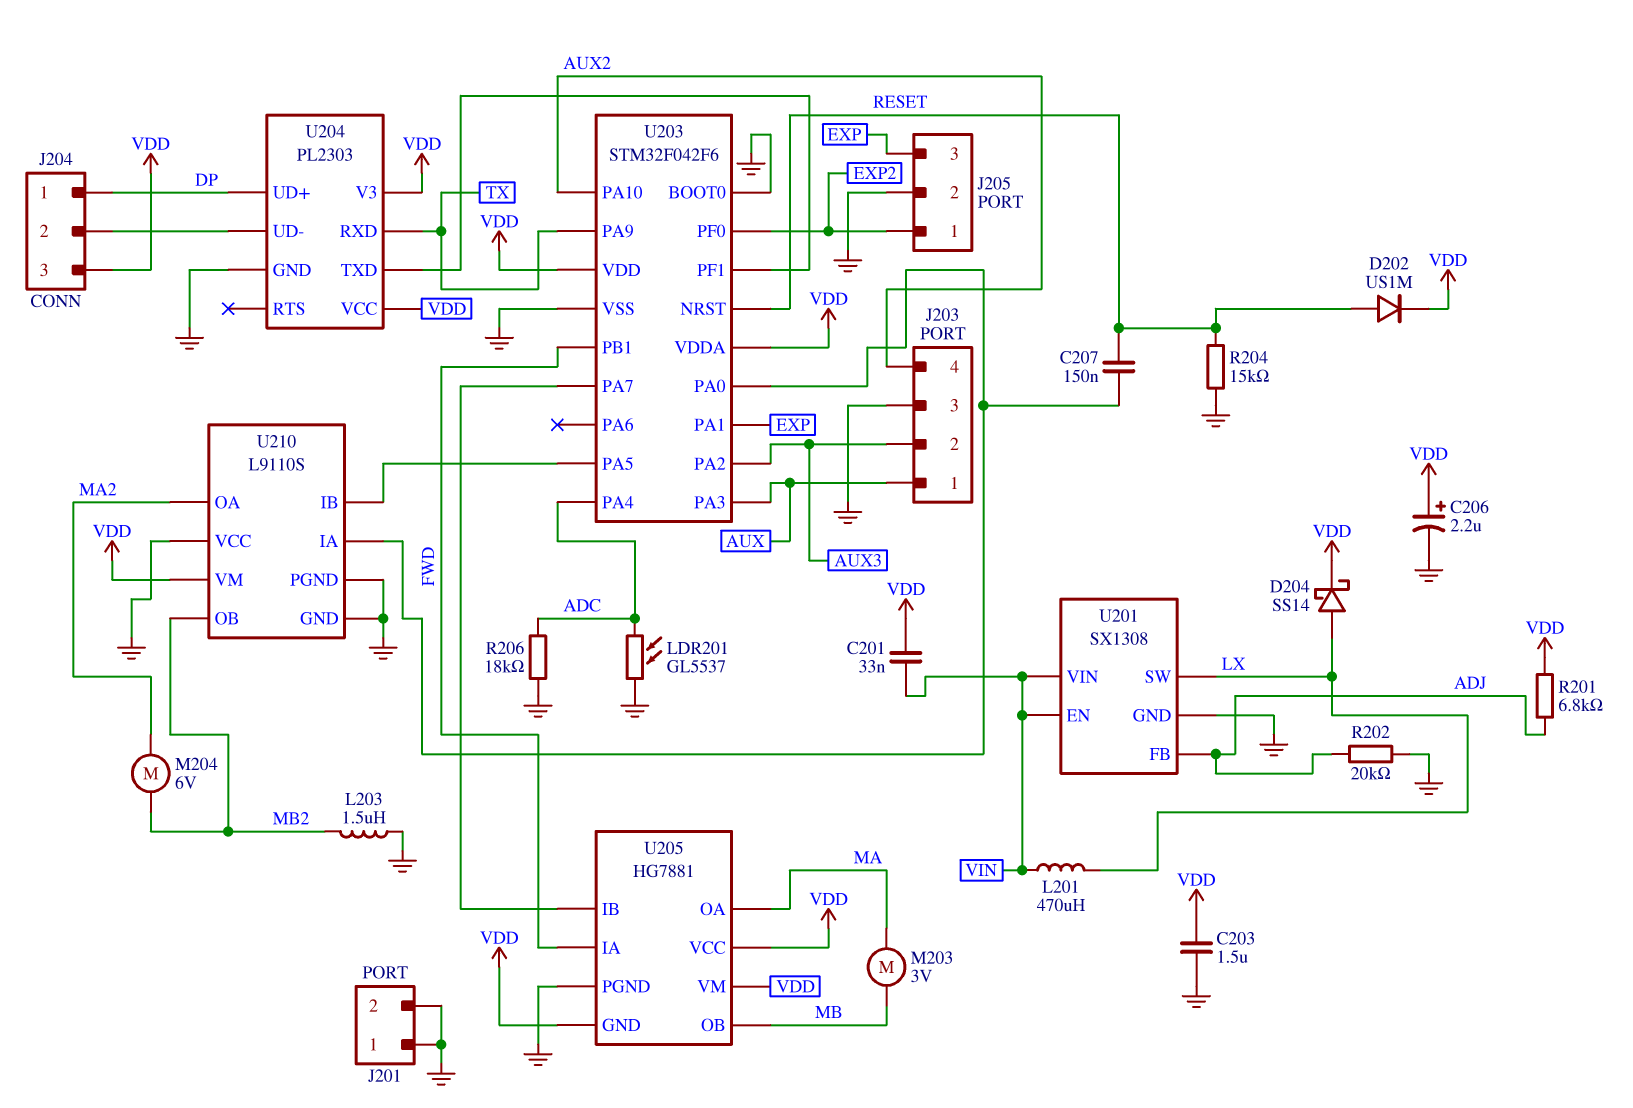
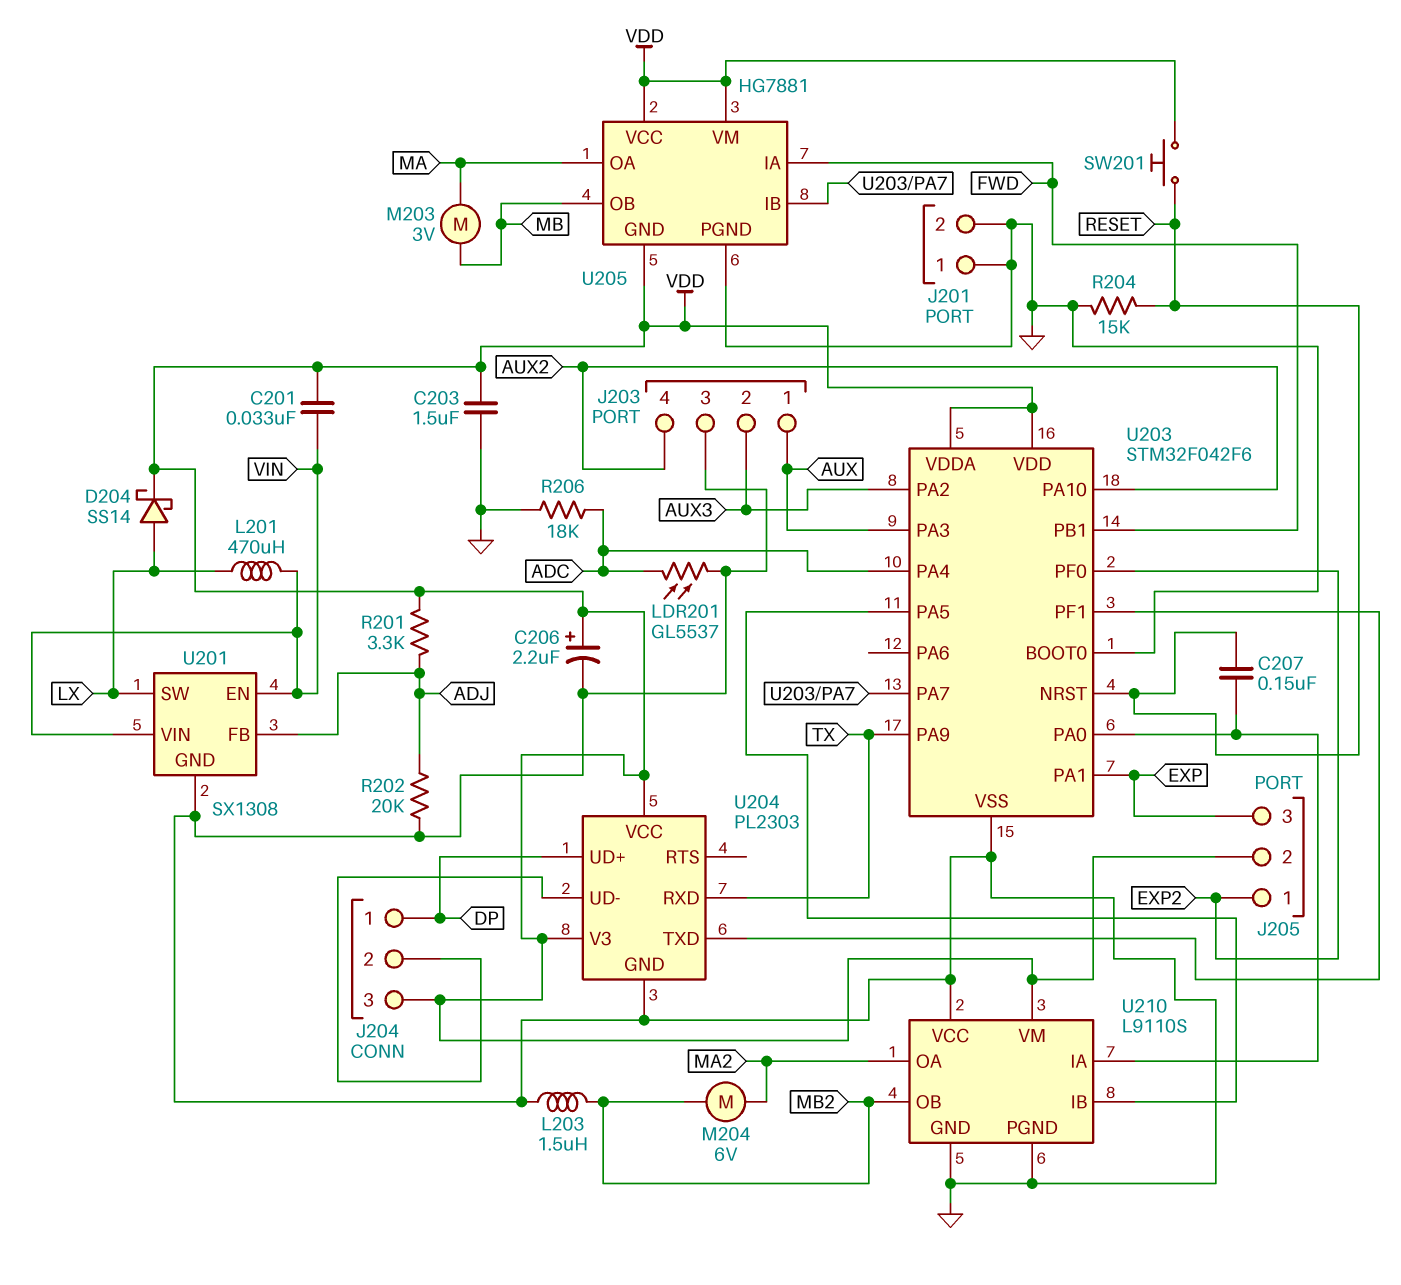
D202: diode US1M (A RESET, K VDD) -> none
J205 pin 2: GND -> VDD
R201: 6.8k (ADJ, VDD) -> 3.3k (ADJ, VDD)
SW201: none -> button (RESET, VDD)

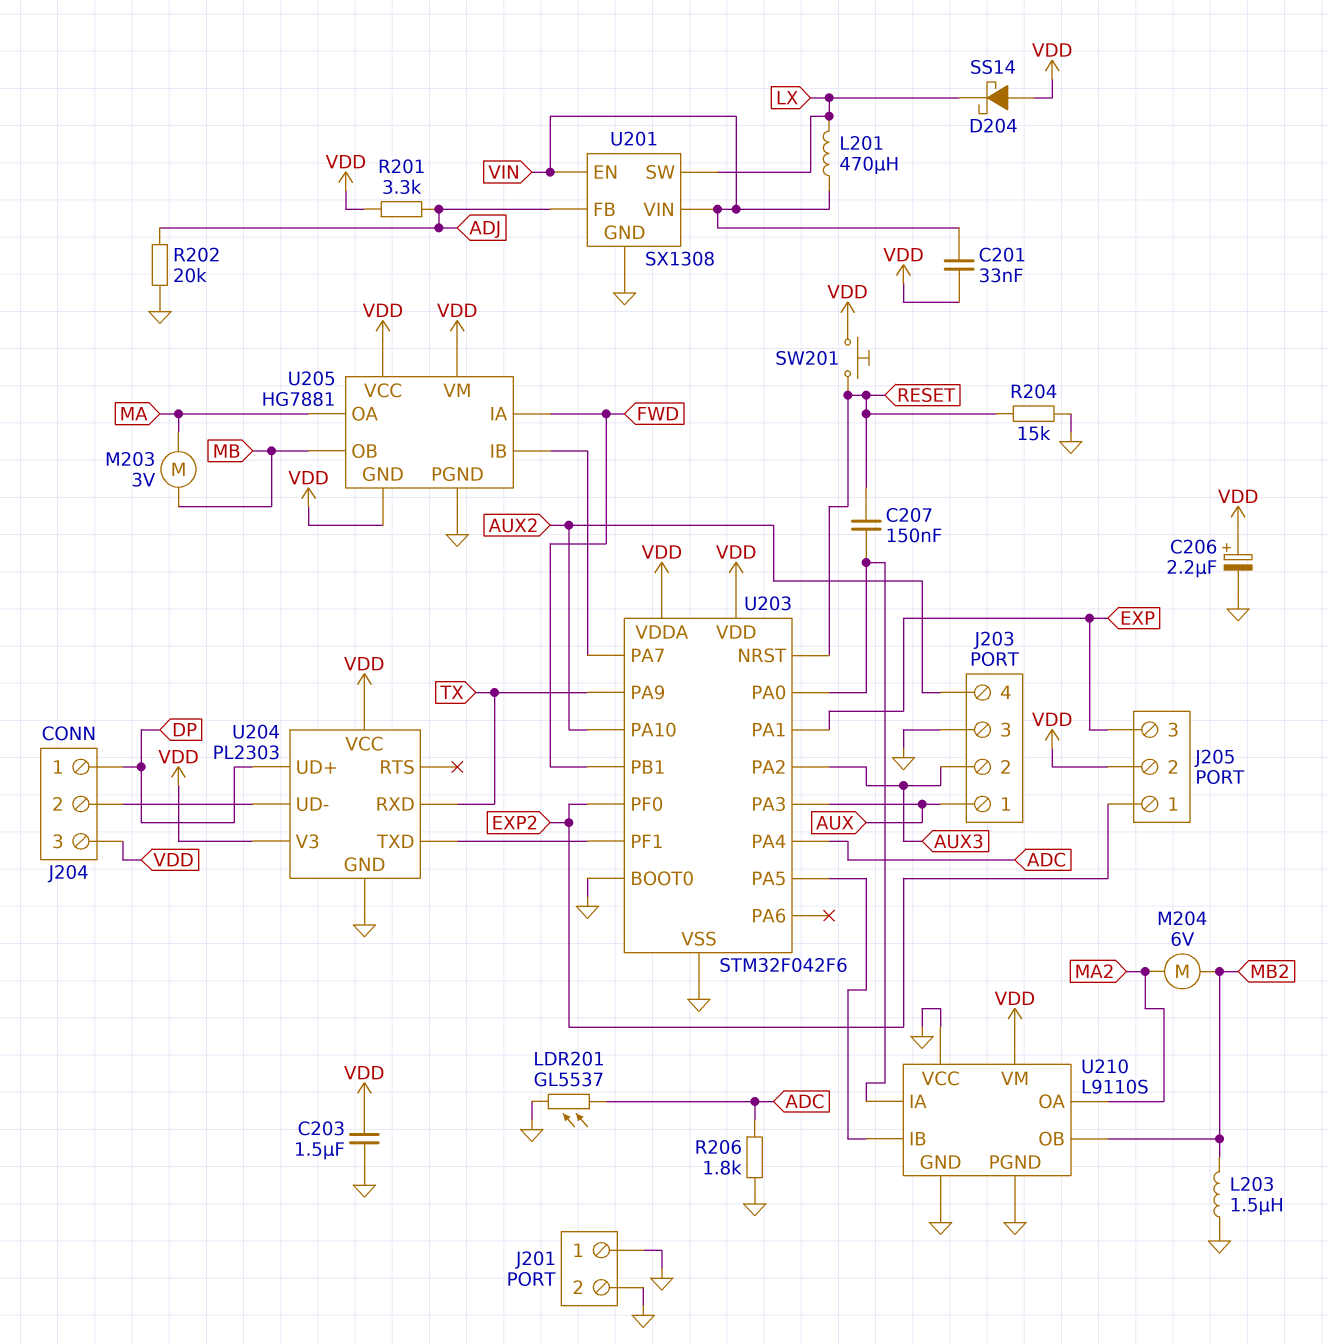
D204: schottky SS14 (A LX, K VDD) -> schottky SS14 (A VDD, K LX)
R206: 18k (ADC, GND) -> 1.8k (ADC, GND)

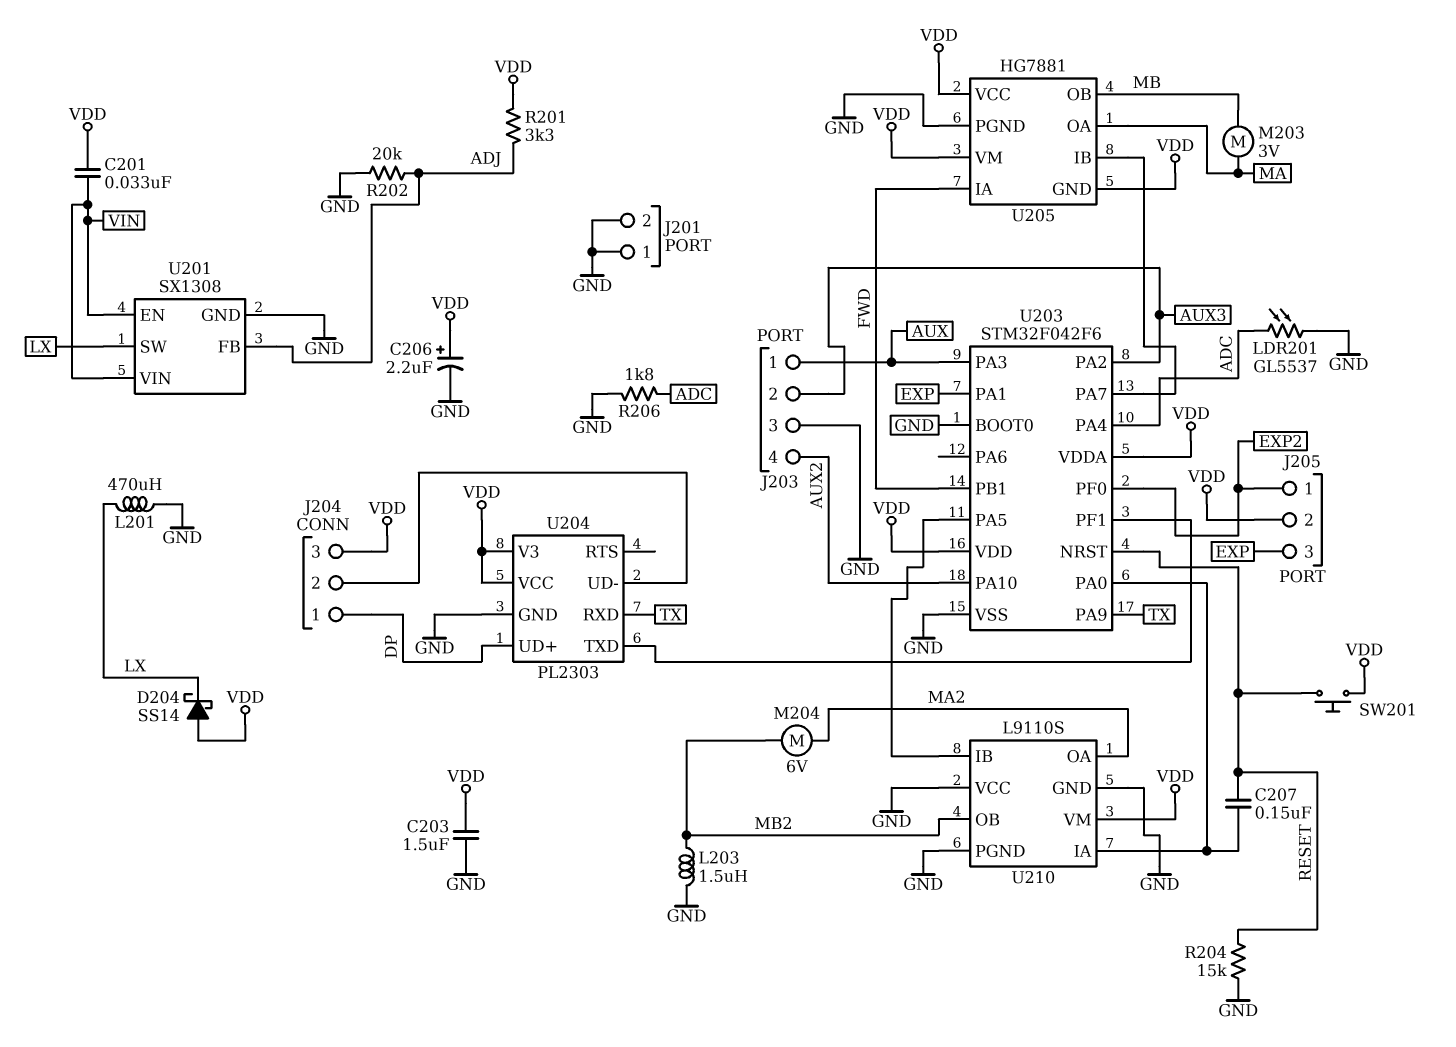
L201: 470uH (LX, VIN) -> 470uH (GND, LX)

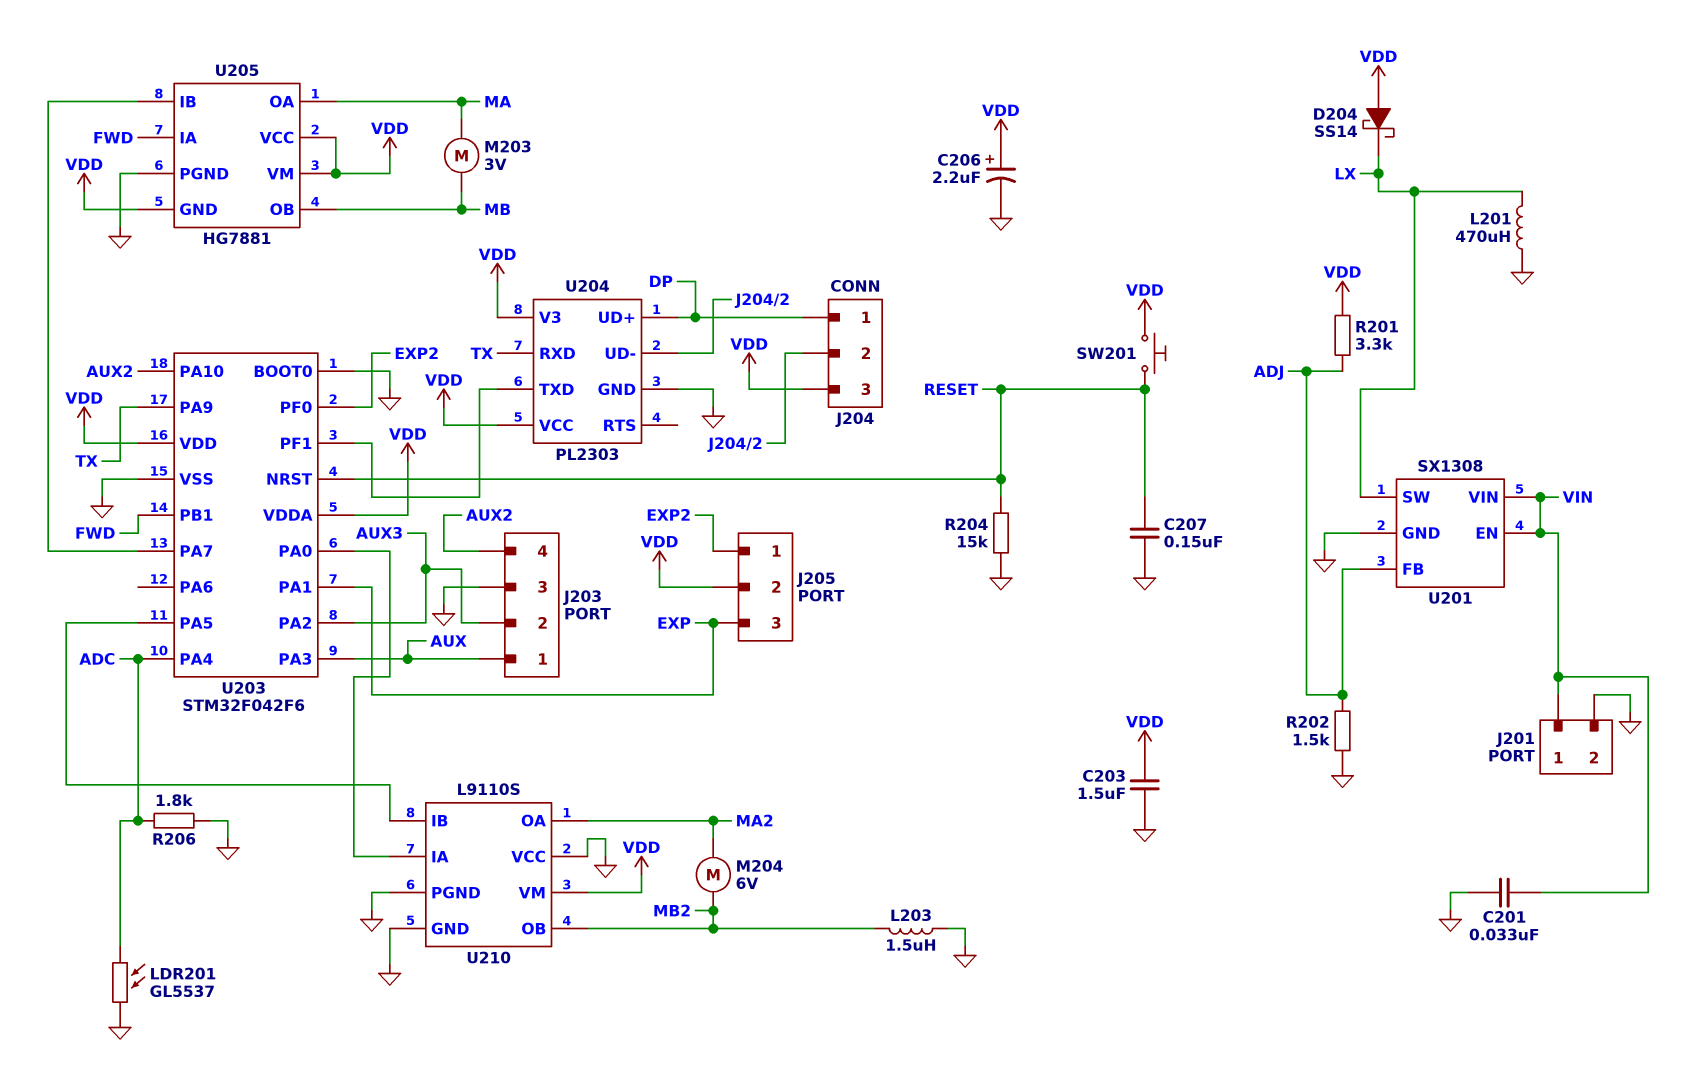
C201: 33nF (VDD, VIN) -> 33nF (GND, VIN)
C207: 150nF (RESET, U203/PA0) -> 150nF (GND, RESET)
J201 pin 1: GND -> VIN
R202: 20k (ADJ, GND) -> 1.5k (ADJ, GND)

